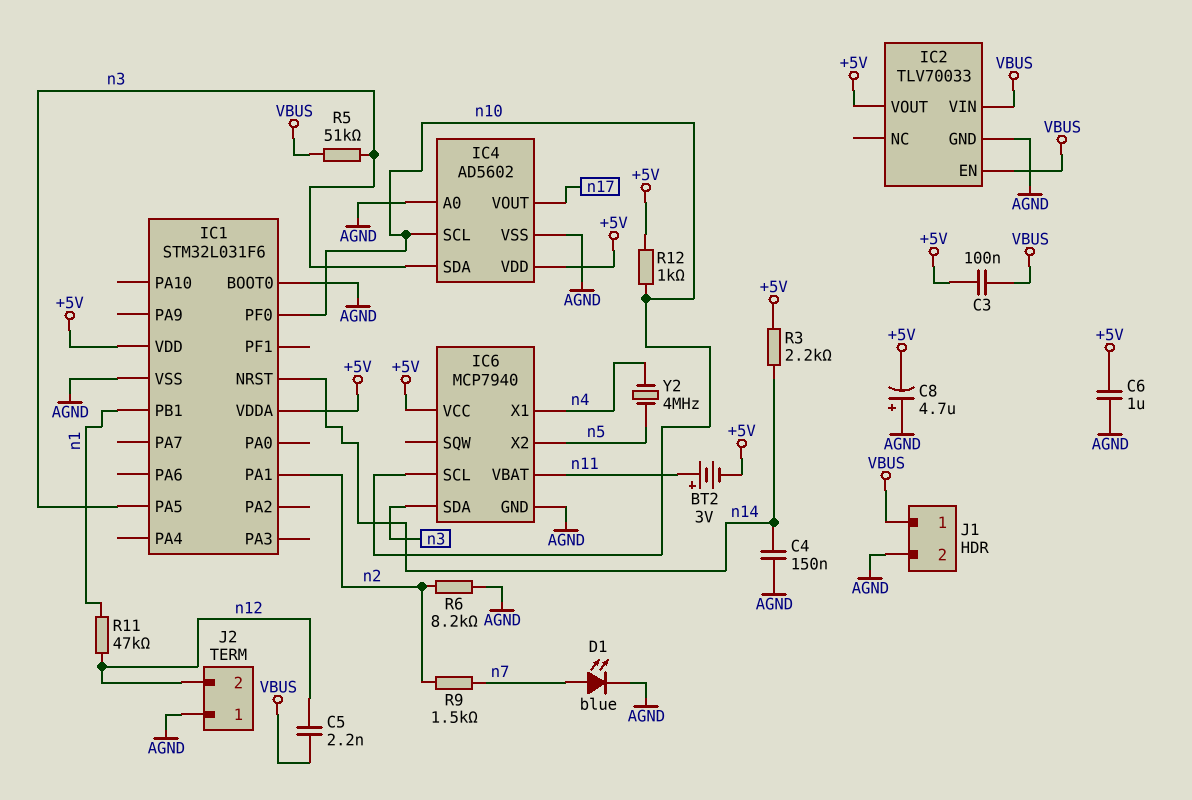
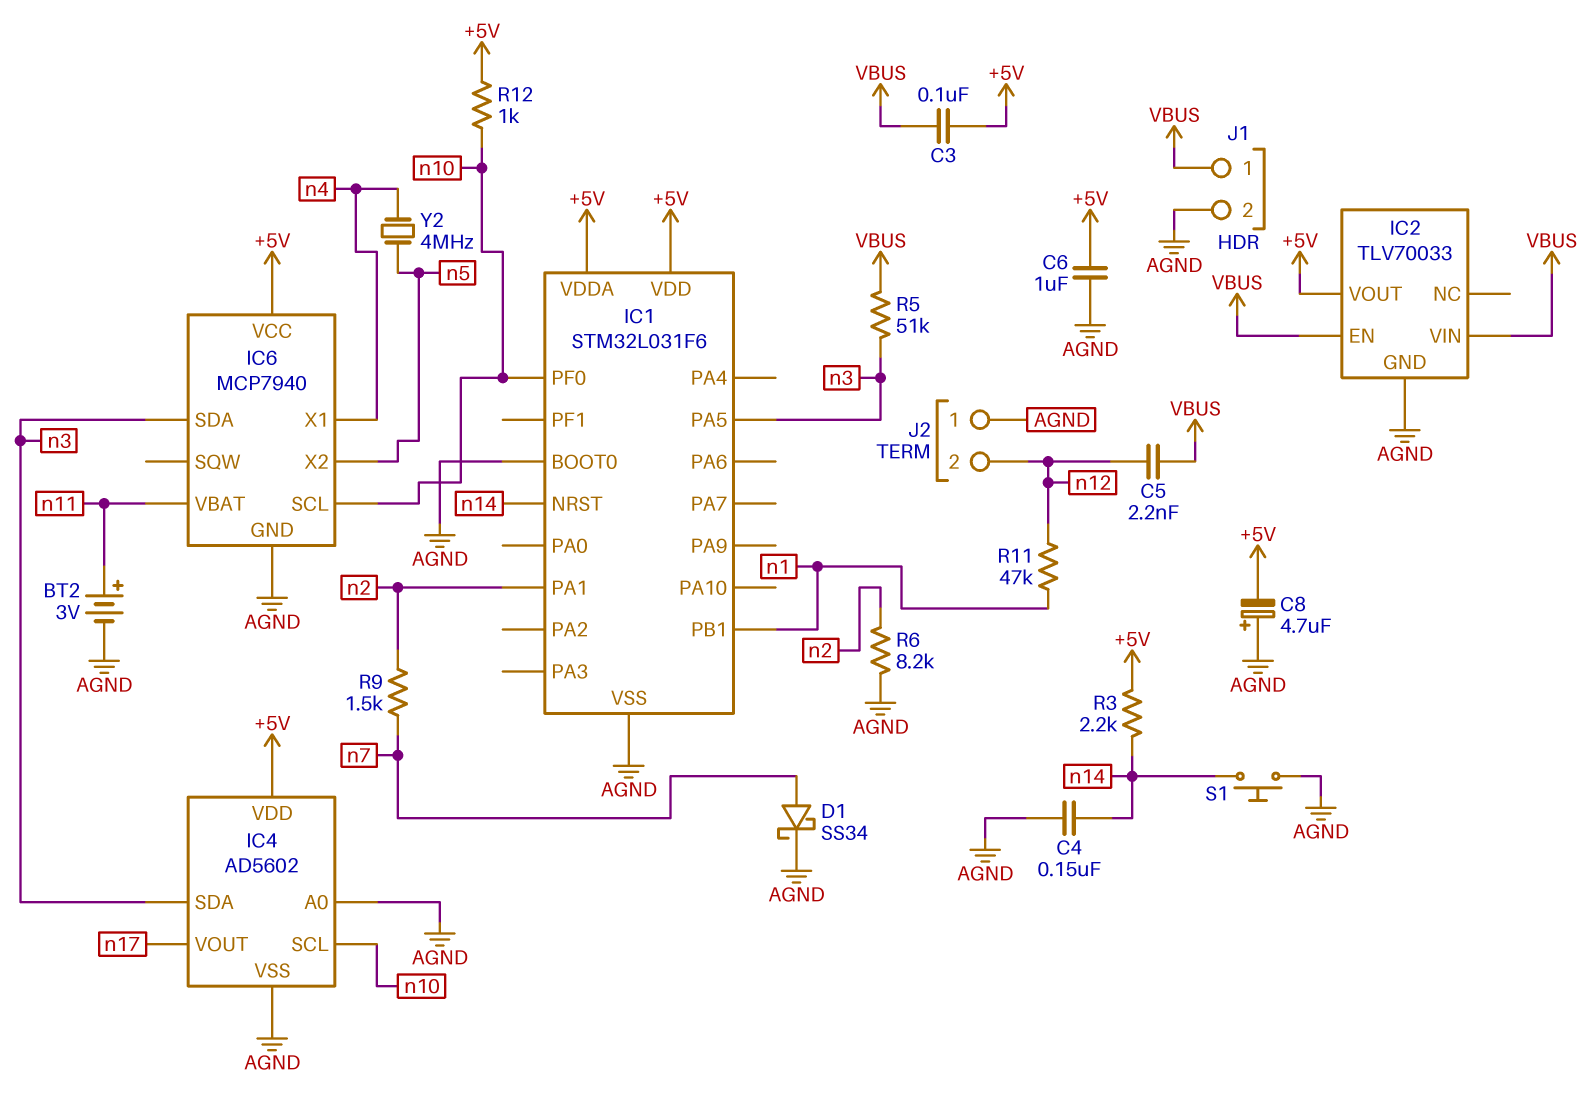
BT2: 3V (plus n11, minus +5V) -> 3V (plus n11, minus AGND)
D1: LED blue (A n7, K AGND) -> schottky SS34 (A n7, K AGND)
S1: none -> button (AGND, n14)

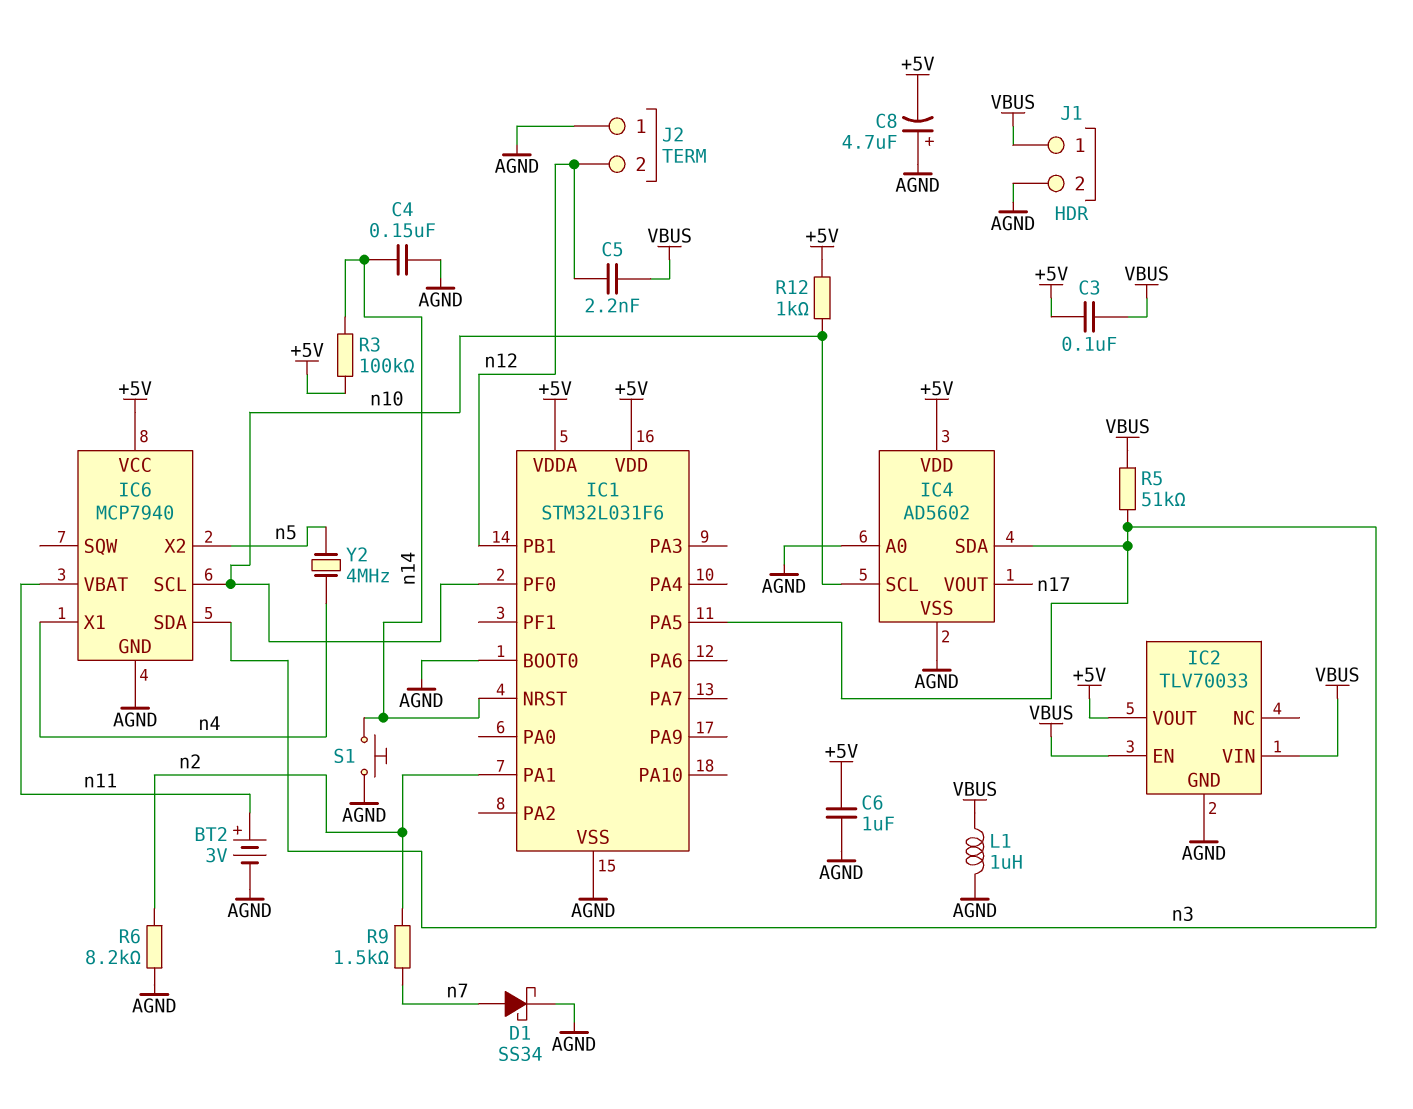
IC1 pin PB1: n1 -> n12
L1: none -> 1uH (AGND, VBUS)
R3: 2.2k (+5V, n14) -> 100k (+5V, n14)
R11: 47k (n1, n12) -> none

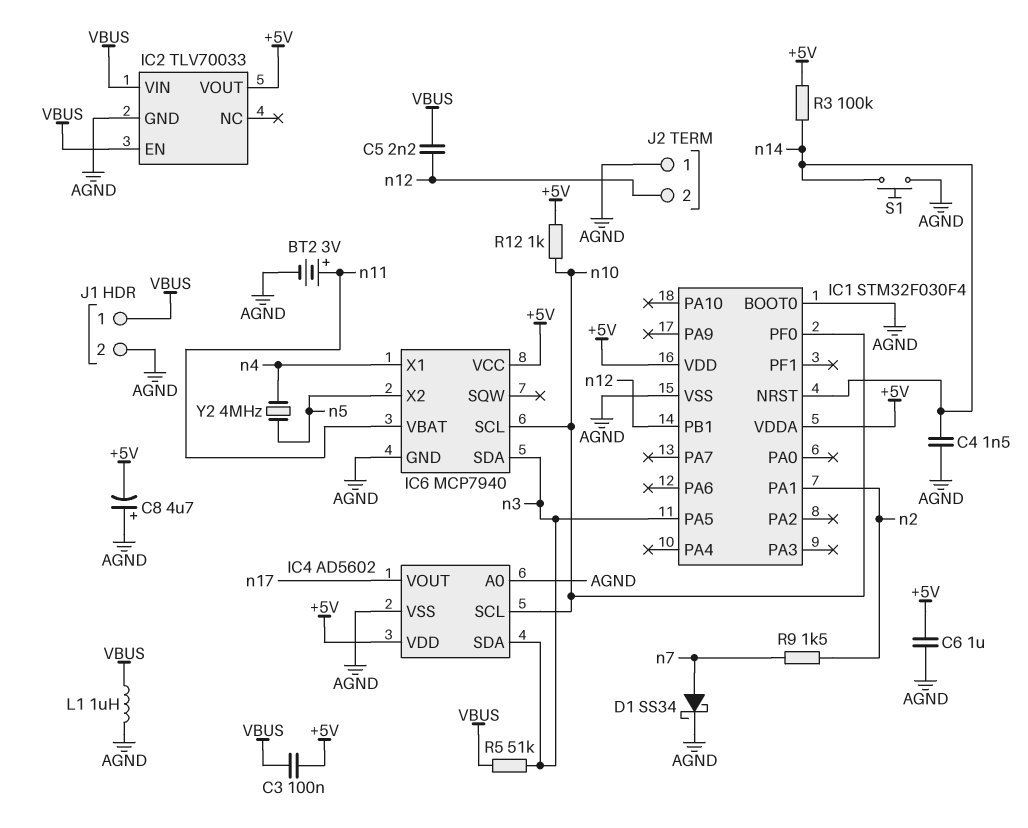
C4: 150nF (AGND, n14) -> 1.5nF (AGND, n14)
IC1: STM32L031F6 -> STM32F030F4
R6: 8.2k (AGND, n2) -> none

